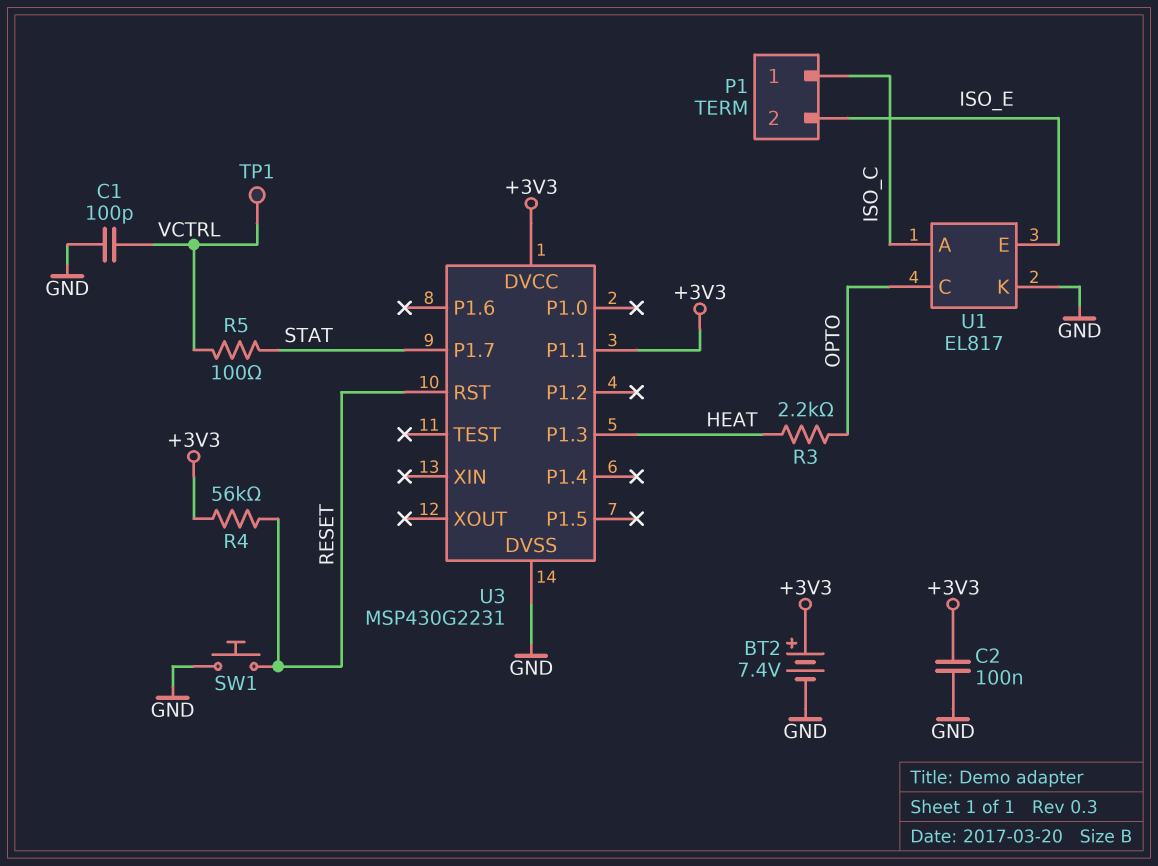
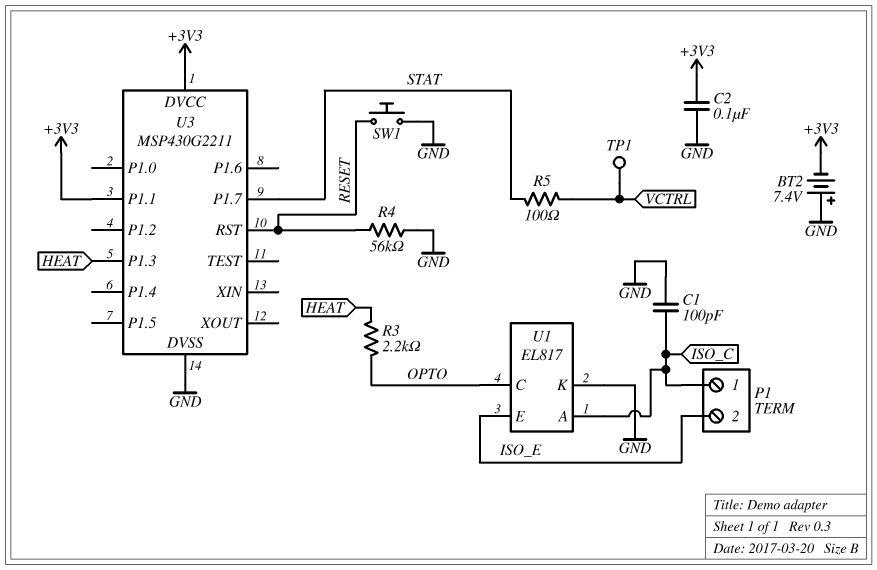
BT2: 7.4V (plus +3V3, minus GND) -> 7.4V (plus GND, minus +3V3)
C1: 100pF (GND, VCTRL) -> 100pF (GND, ISO_C)
R4: 56k (+3V3, RESET) -> 56k (GND, RESET)
U3: MSP430G2231 -> MSP430G2211

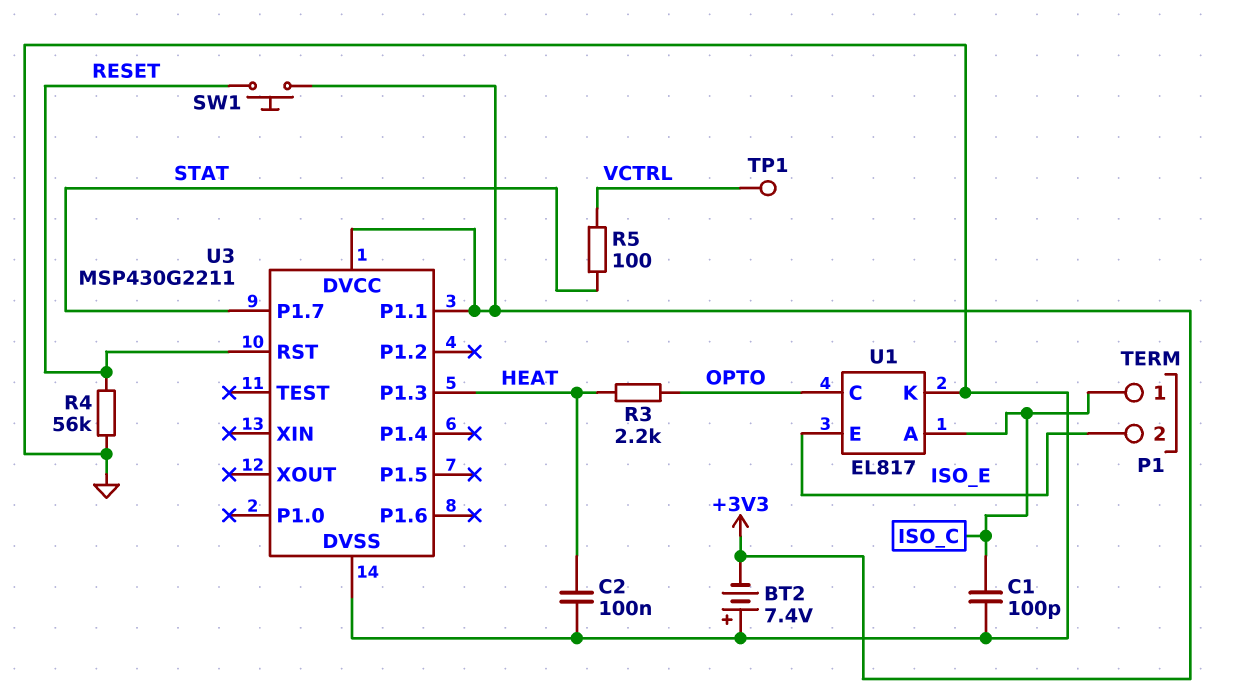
C2: 100nF (+3V3, GND) -> 100nF (GND, HEAT)
SW1: button (GND, RESET) -> button (+3V3, RESET)

